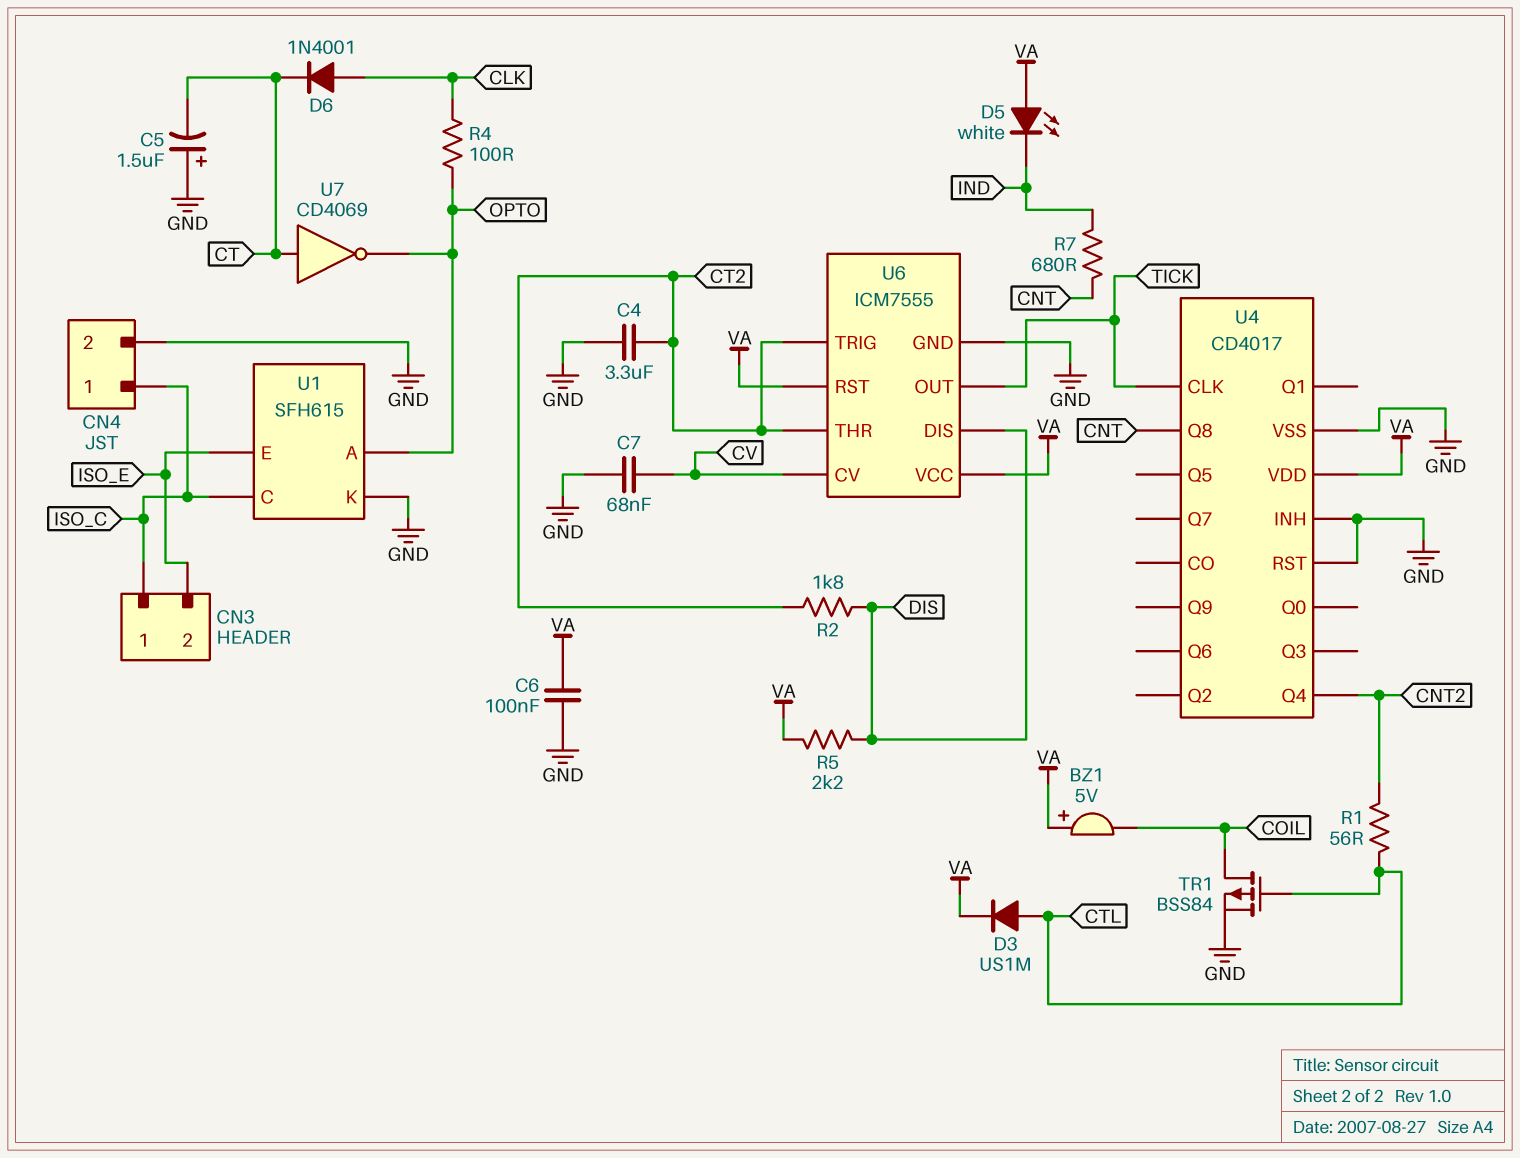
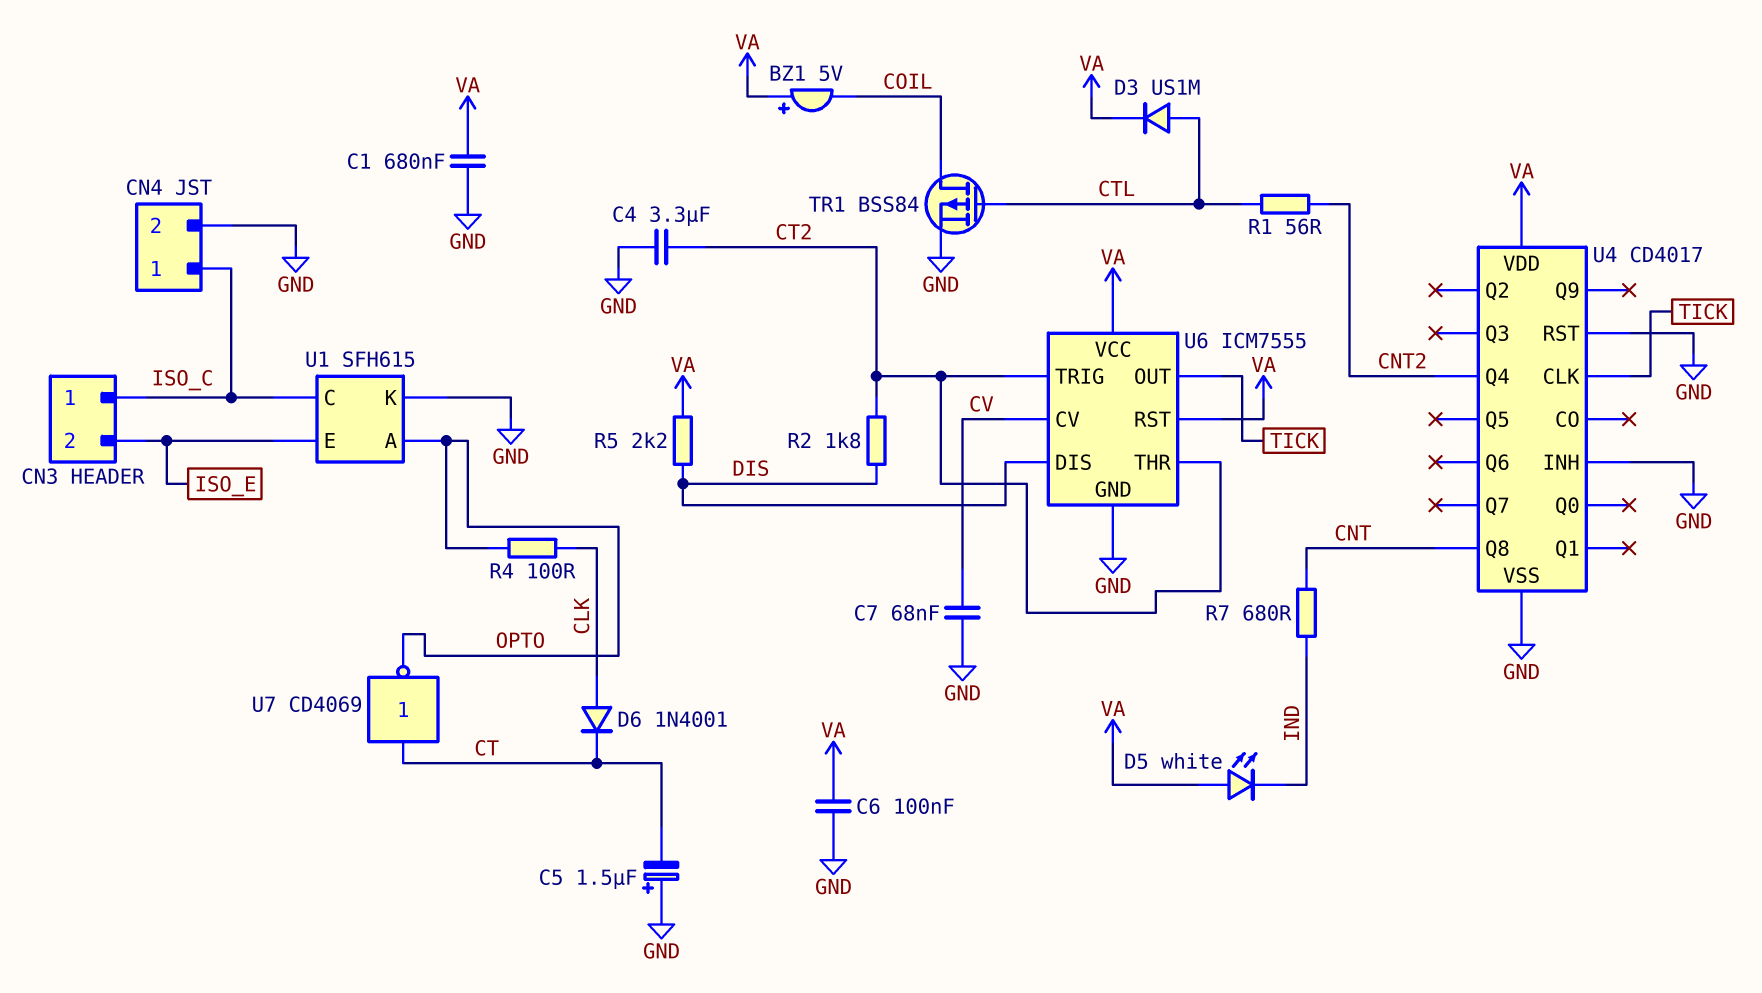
C1: none -> 680nF (GND, VA)

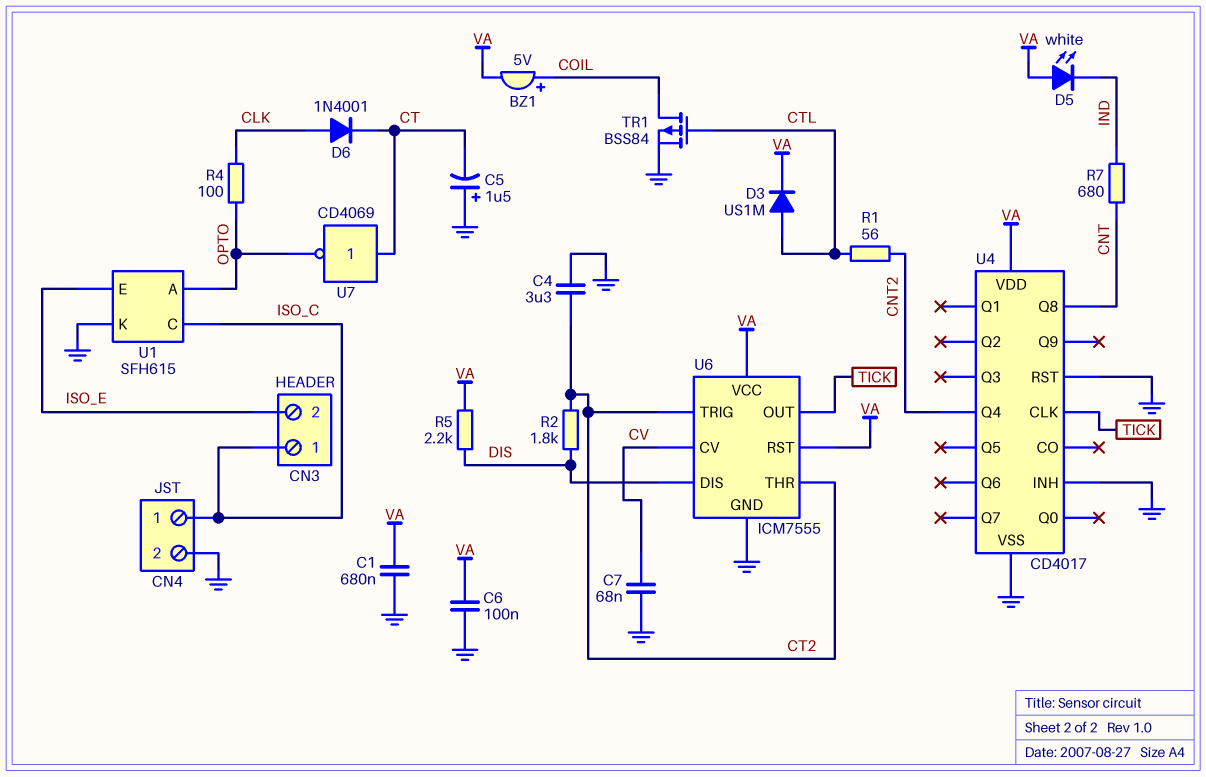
BZ1: buzzer 5V (plus VA, minus COIL) -> buzzer 5V (plus COIL, minus VA)

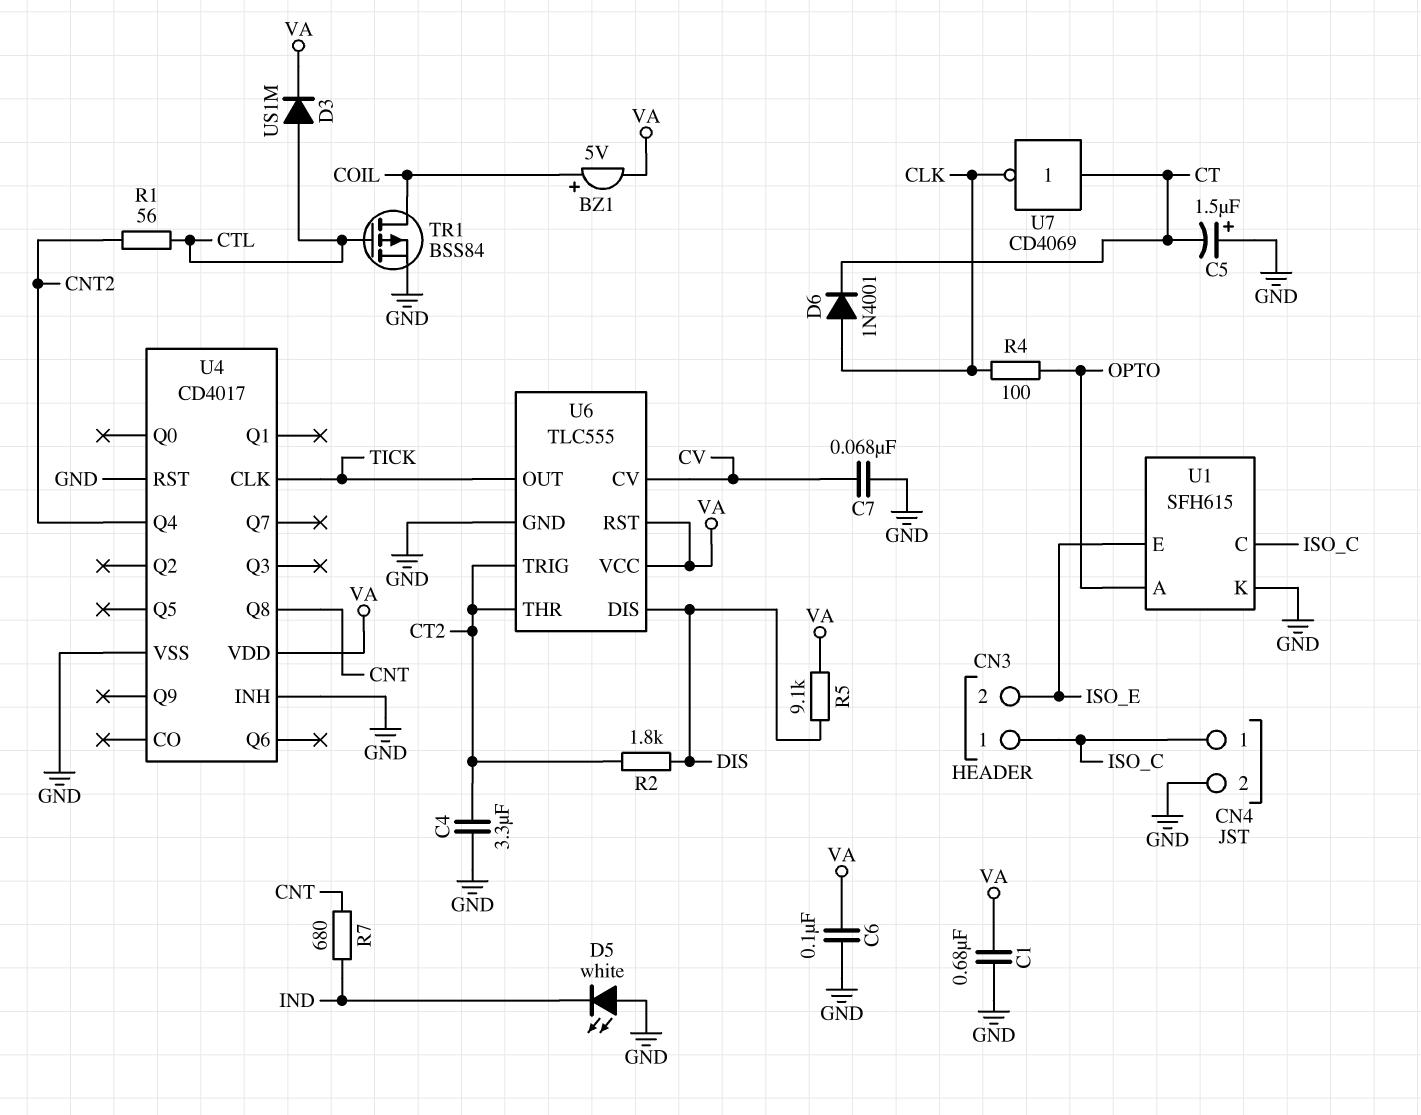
D5: LED white (A VA, K IND) -> LED white (A GND, K IND)
R5: 2.2k (DIS, VA) -> 9.1k (DIS, VA)
U6: ICM7555 -> TLC555
U7: NOT CD4069 (in CT, out OPTO) -> NOT CD4069 (in CT, out CLK)

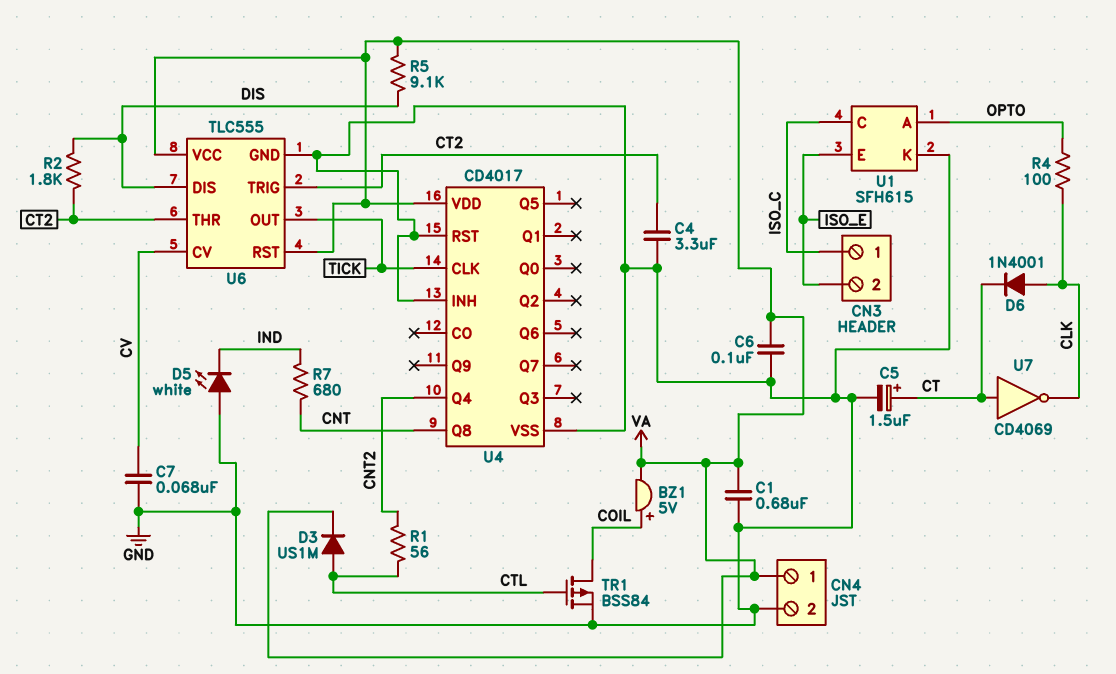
C5: 1.5uF (plus GND, minus CT) -> 1.5uF (plus CT, minus GND)
CN4 pin 1: ISO_C -> VA

